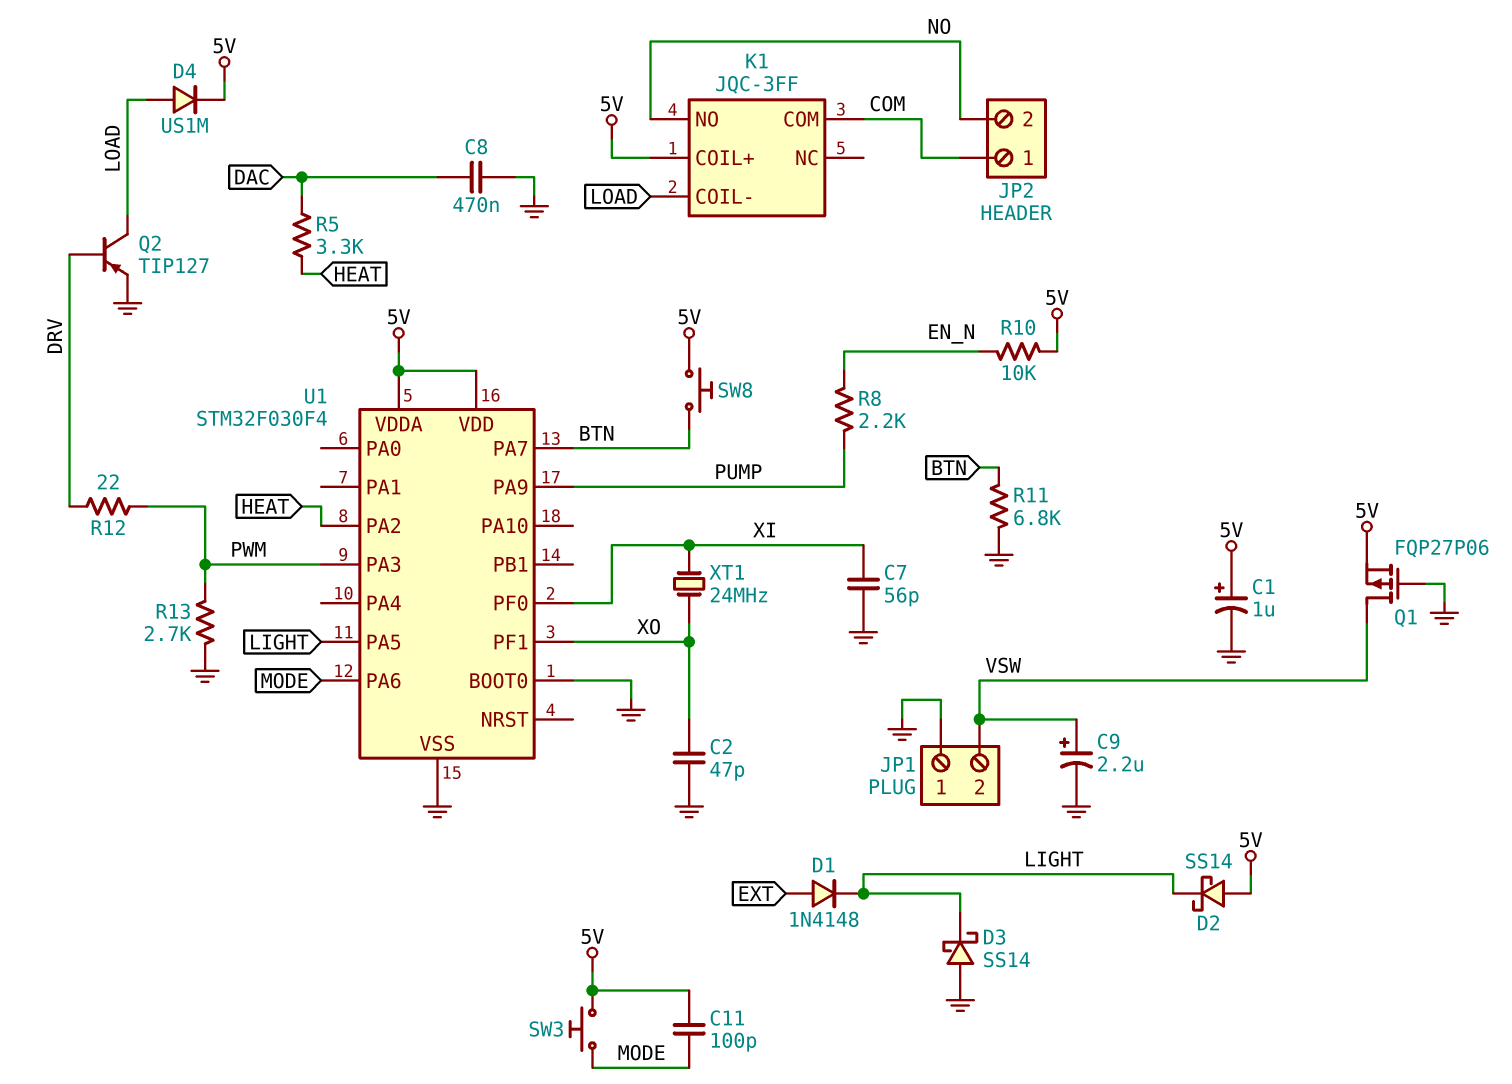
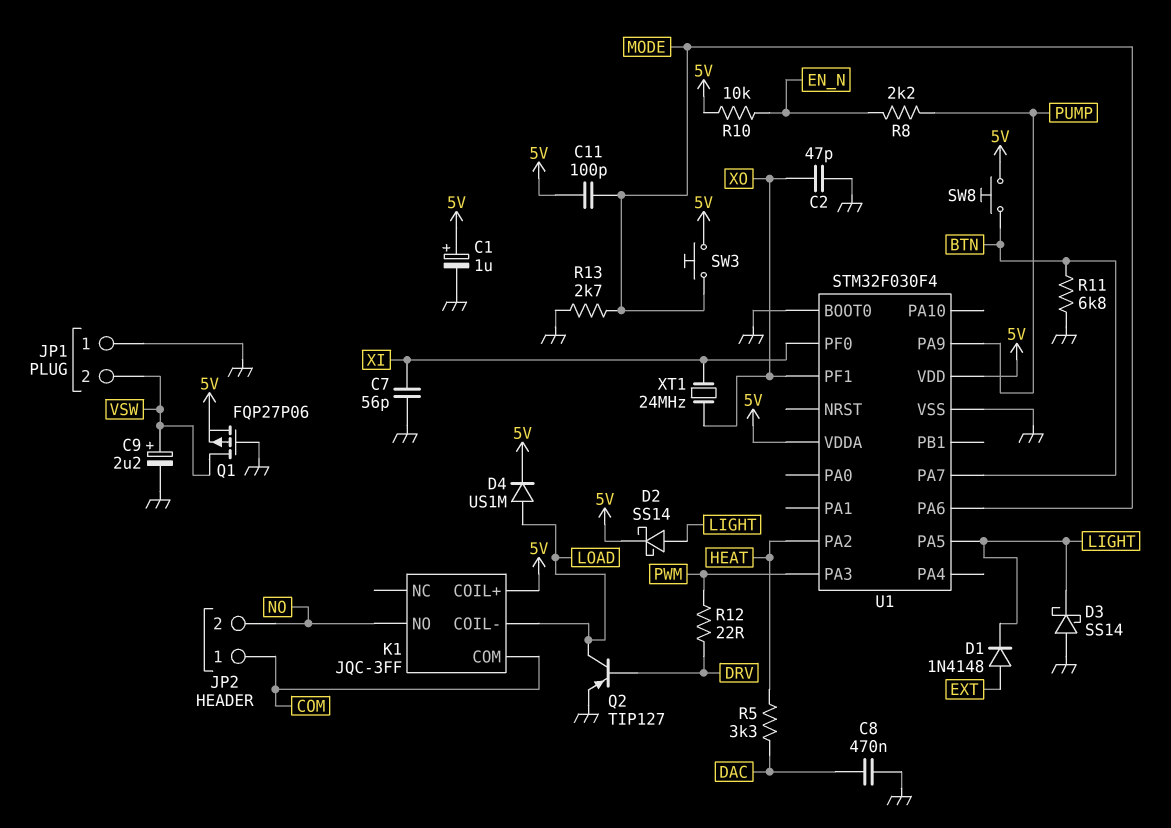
D2: schottky SS14 (A 5V, K LIGHT) -> schottky SS14 (A LIGHT, K 5V)
R13: 2.7k (GND, PWM) -> 2.7k (GND, MODE)

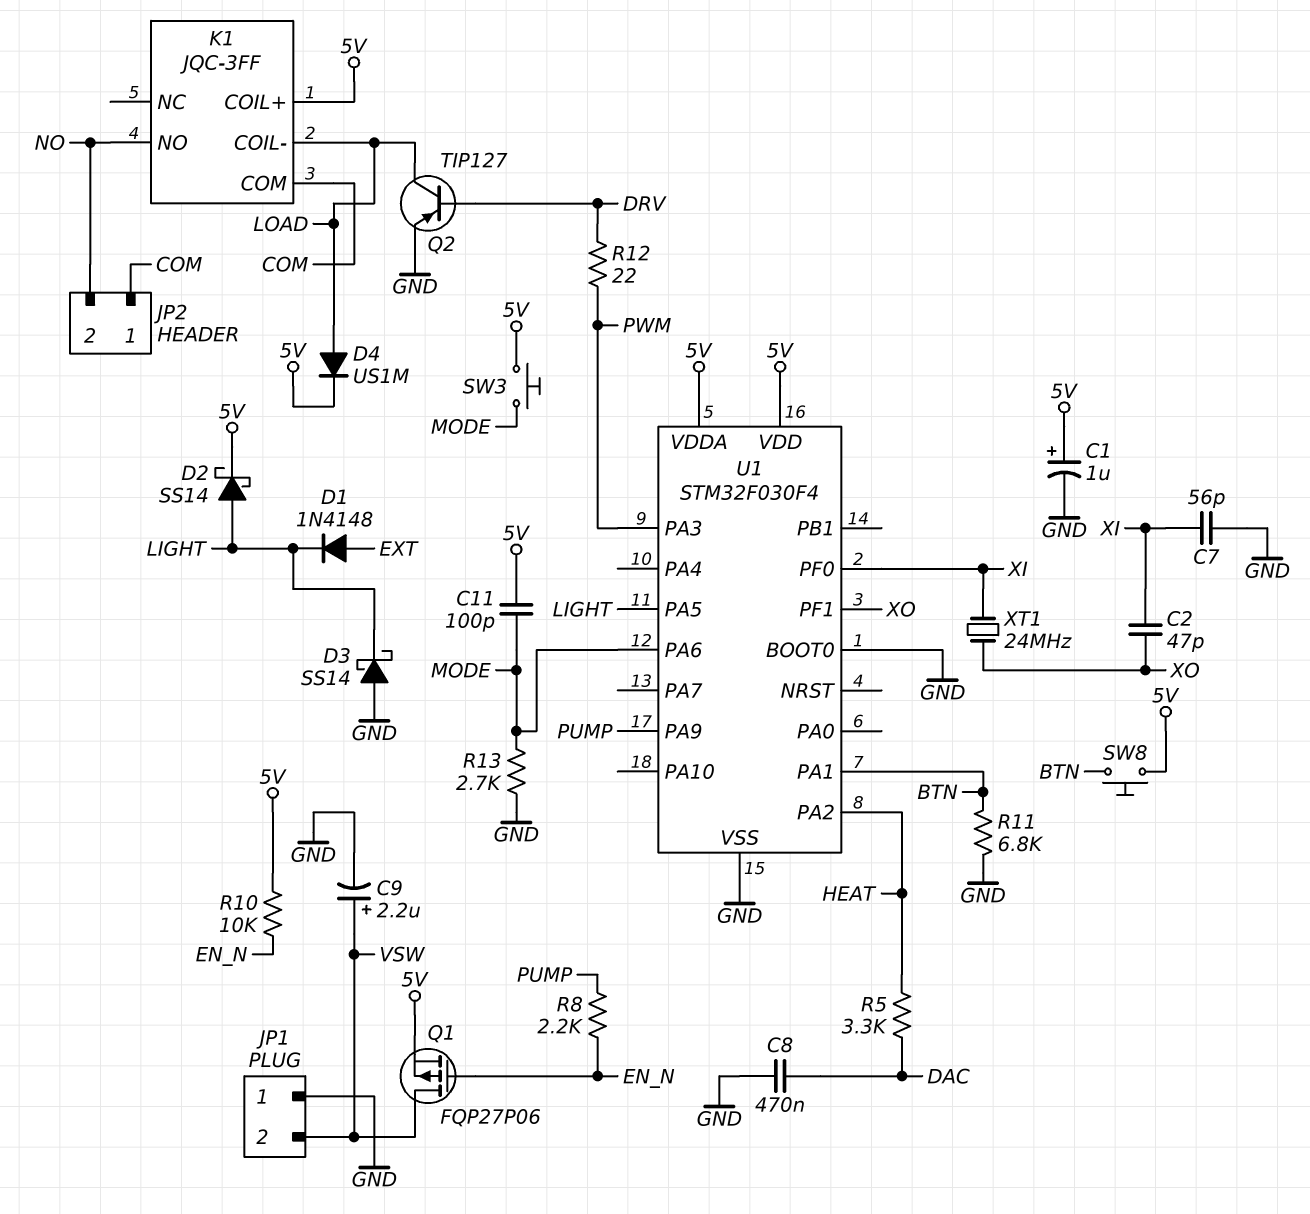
C2: 47pF (GND, XO) -> 47pF (XI, XO)
Q1: PMOS FQP27P06 (G GND, D VSW, S 5V) -> PMOS FQP27P06 (G EN_N, D VSW, S 5V)
U1 pin PA1: none -> BTN
U1 pin PA7: BTN -> none

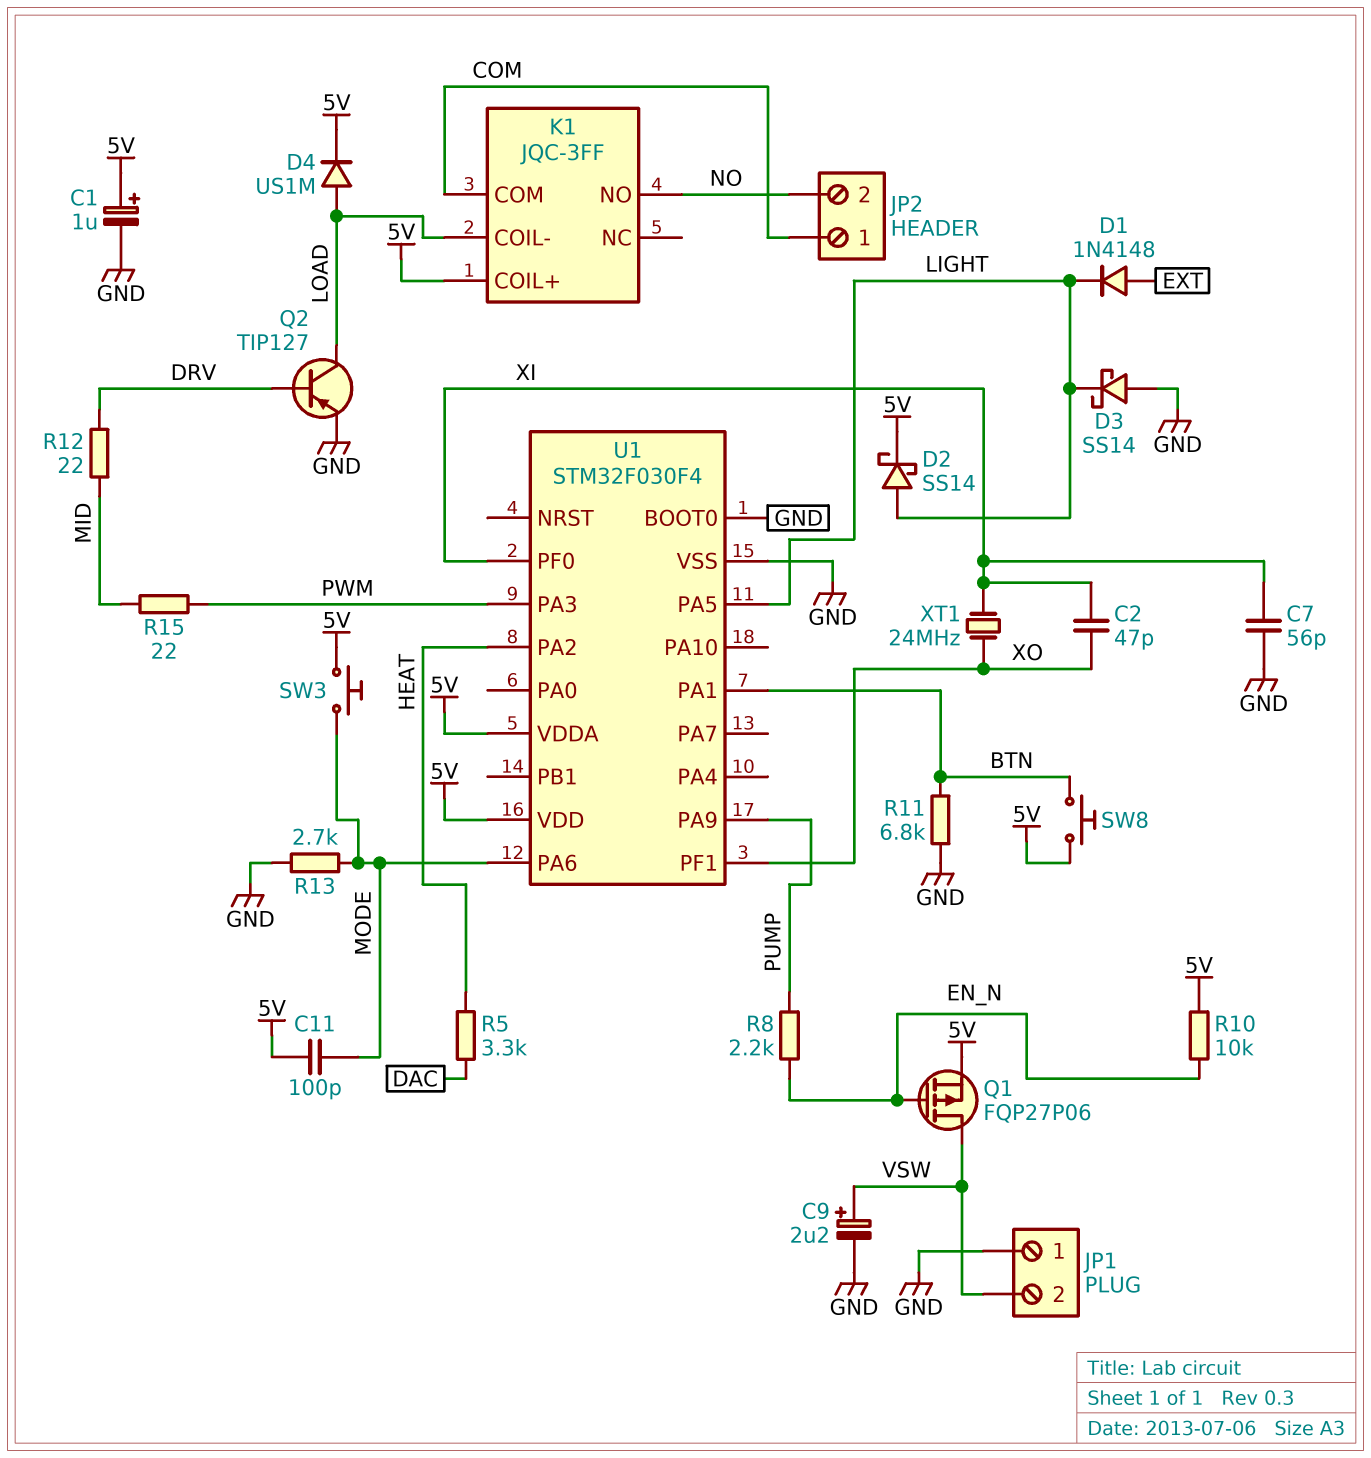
C8: 470nF (DAC, GND) -> none
R12: 22 (DRV, PWM) -> 22 (DRV, MID)
R15: none -> 22 (MID, PWM)

